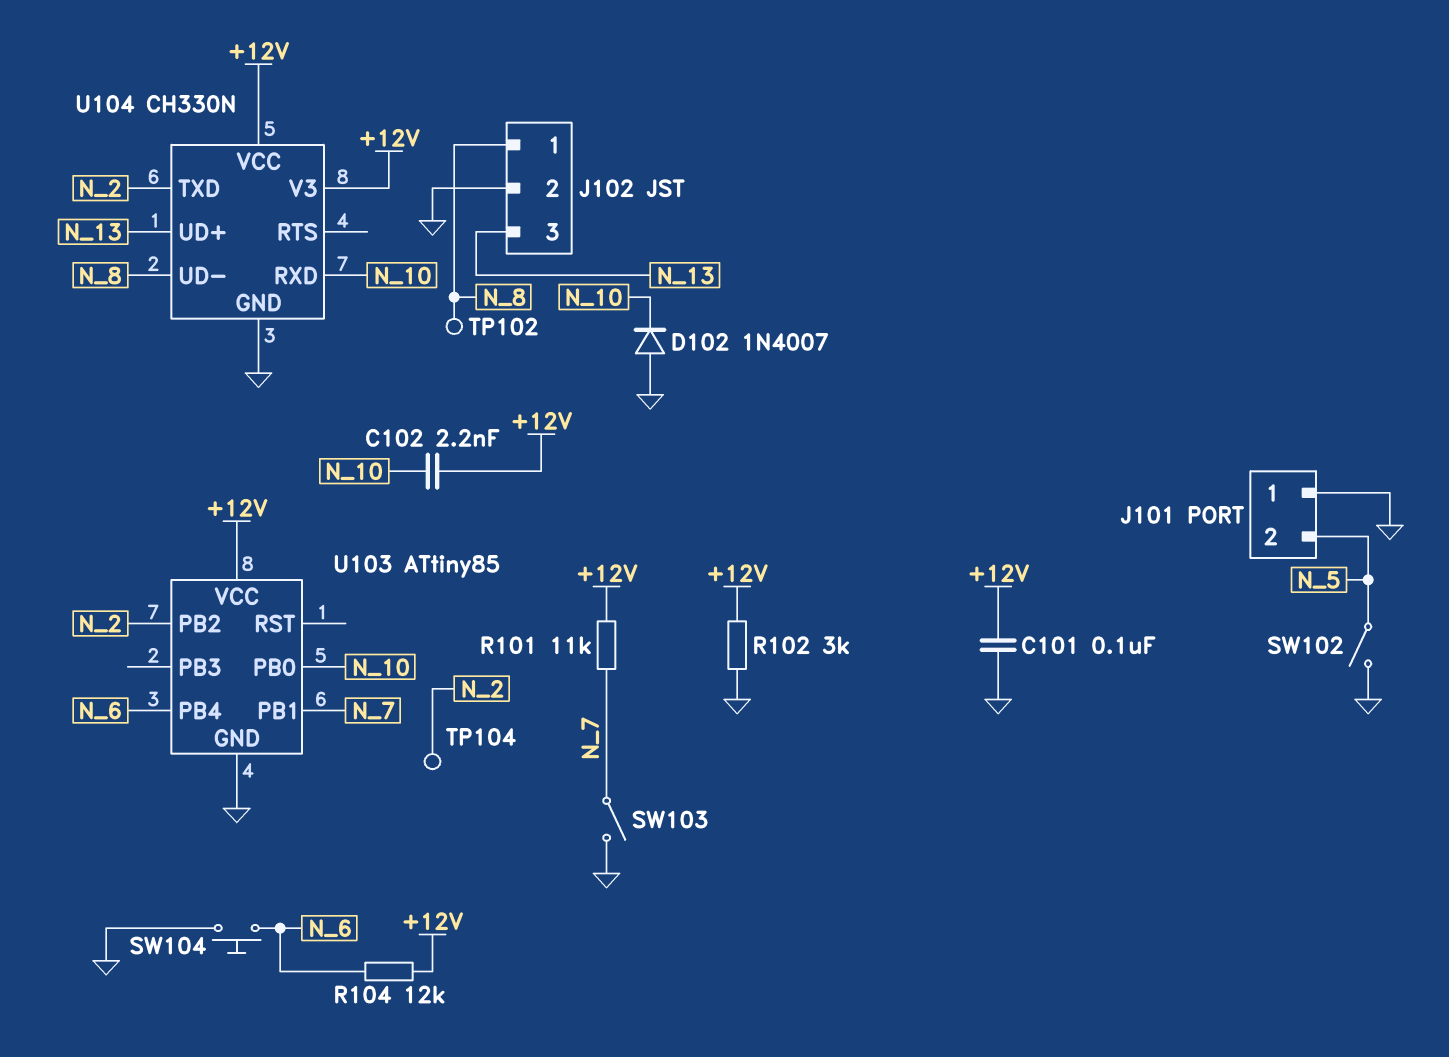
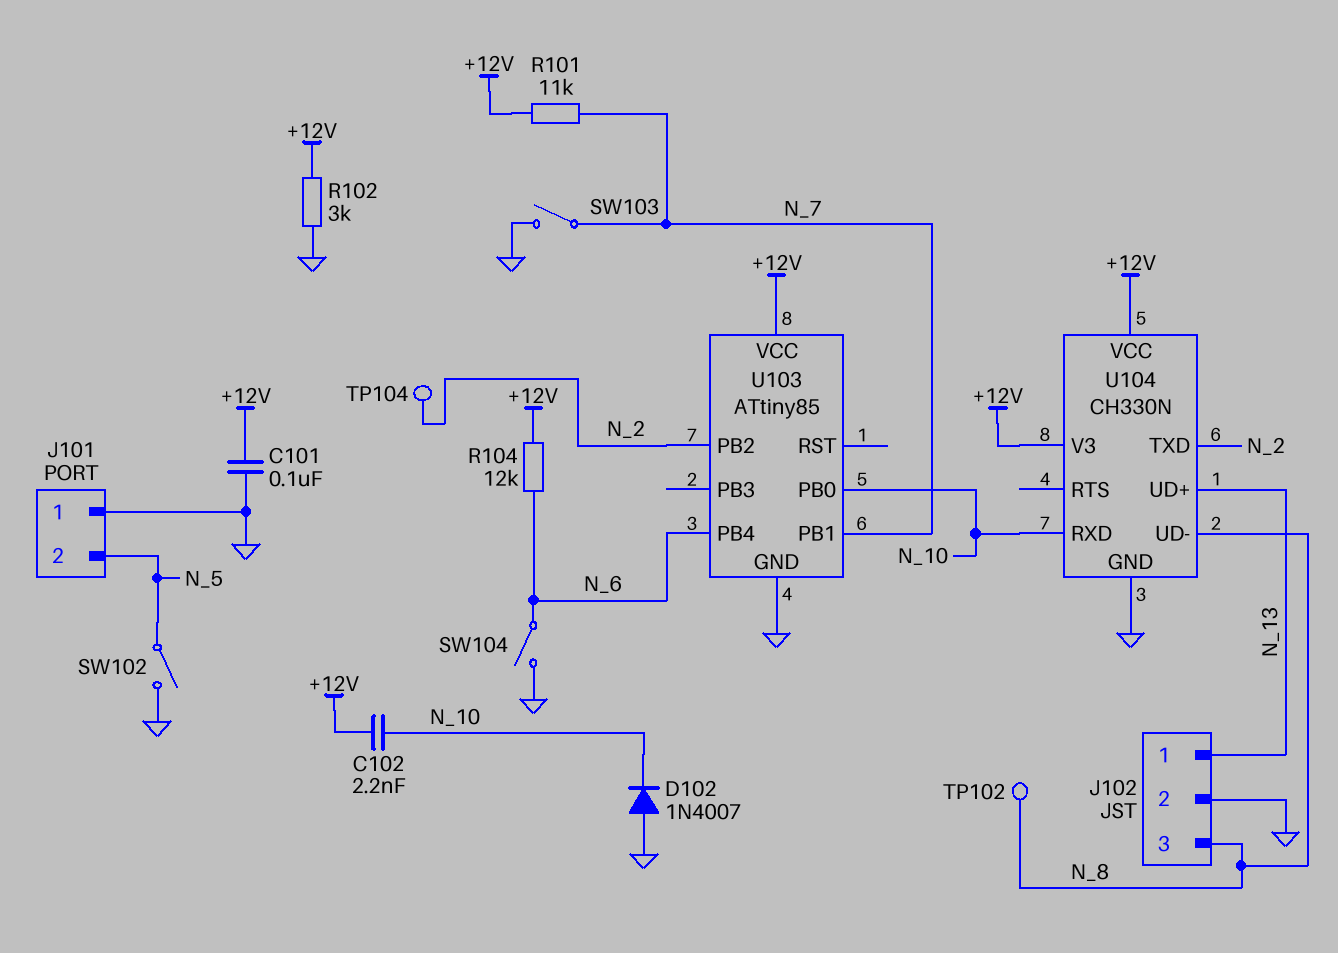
J102 pin 1: N_8 -> N_13
J102 pin 3: N_13 -> N_8
SW104: button (GND, N_6) -> switch (GND, N_6)

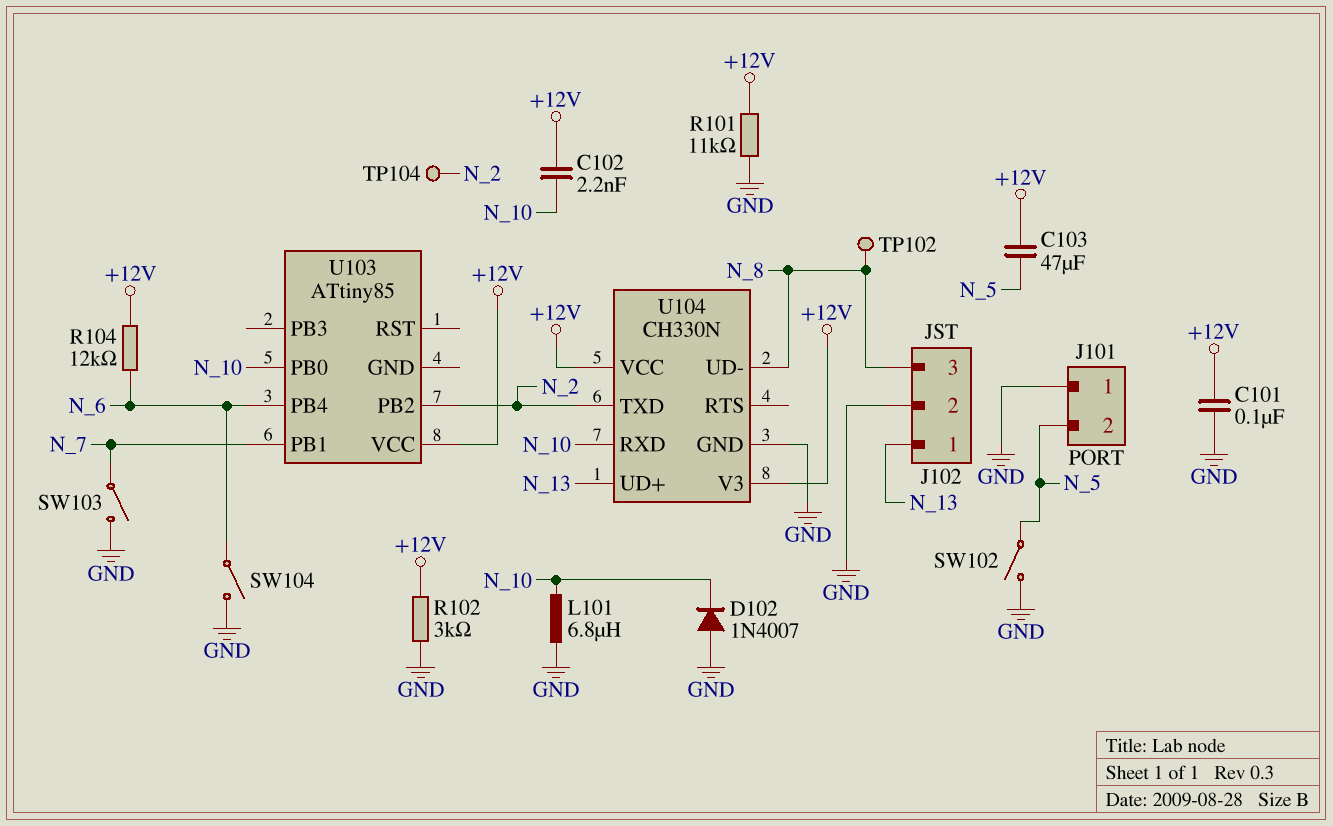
C103: none -> 47uF (+12V, N_5)
L101: none -> 6.8uH (GND, N_10)
R101: 11k (+12V, N_7) -> 11k (+12V, GND)
U103 pin GND: GND -> none

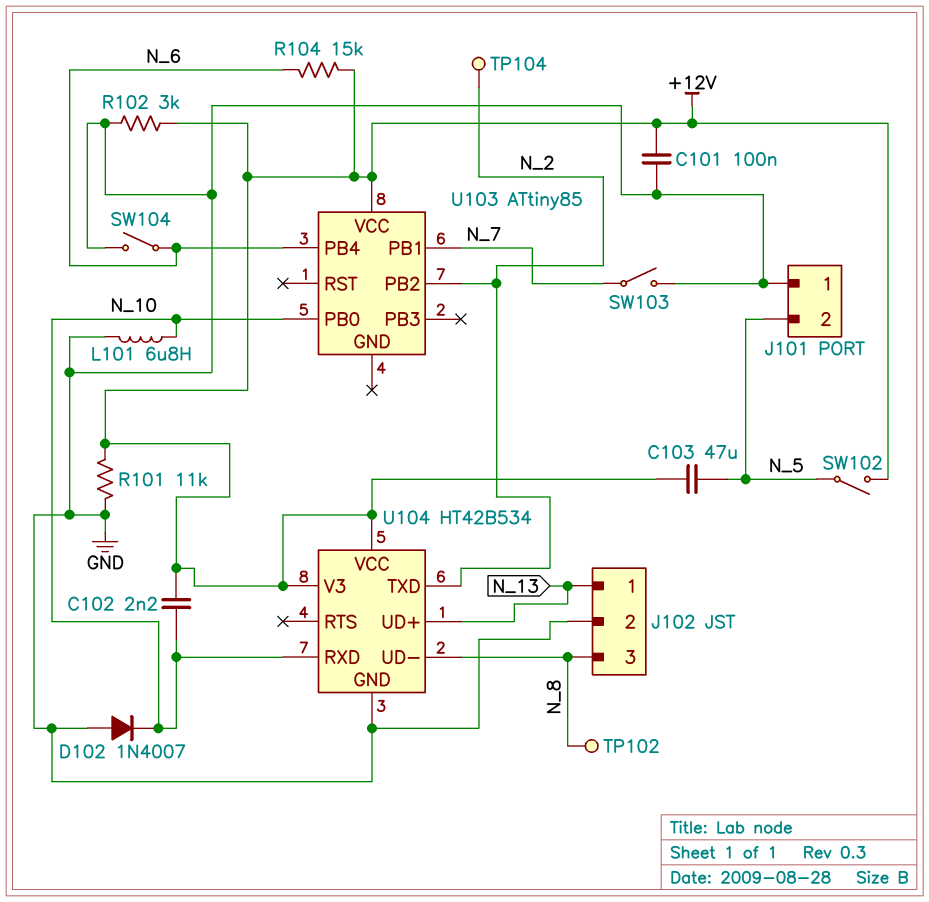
R104: 12k (+12V, N_6) -> 15k (+12V, N_6)
SW102: switch (GND, N_5) -> switch (+12V, N_5)
U104: CH330N -> HT42B534

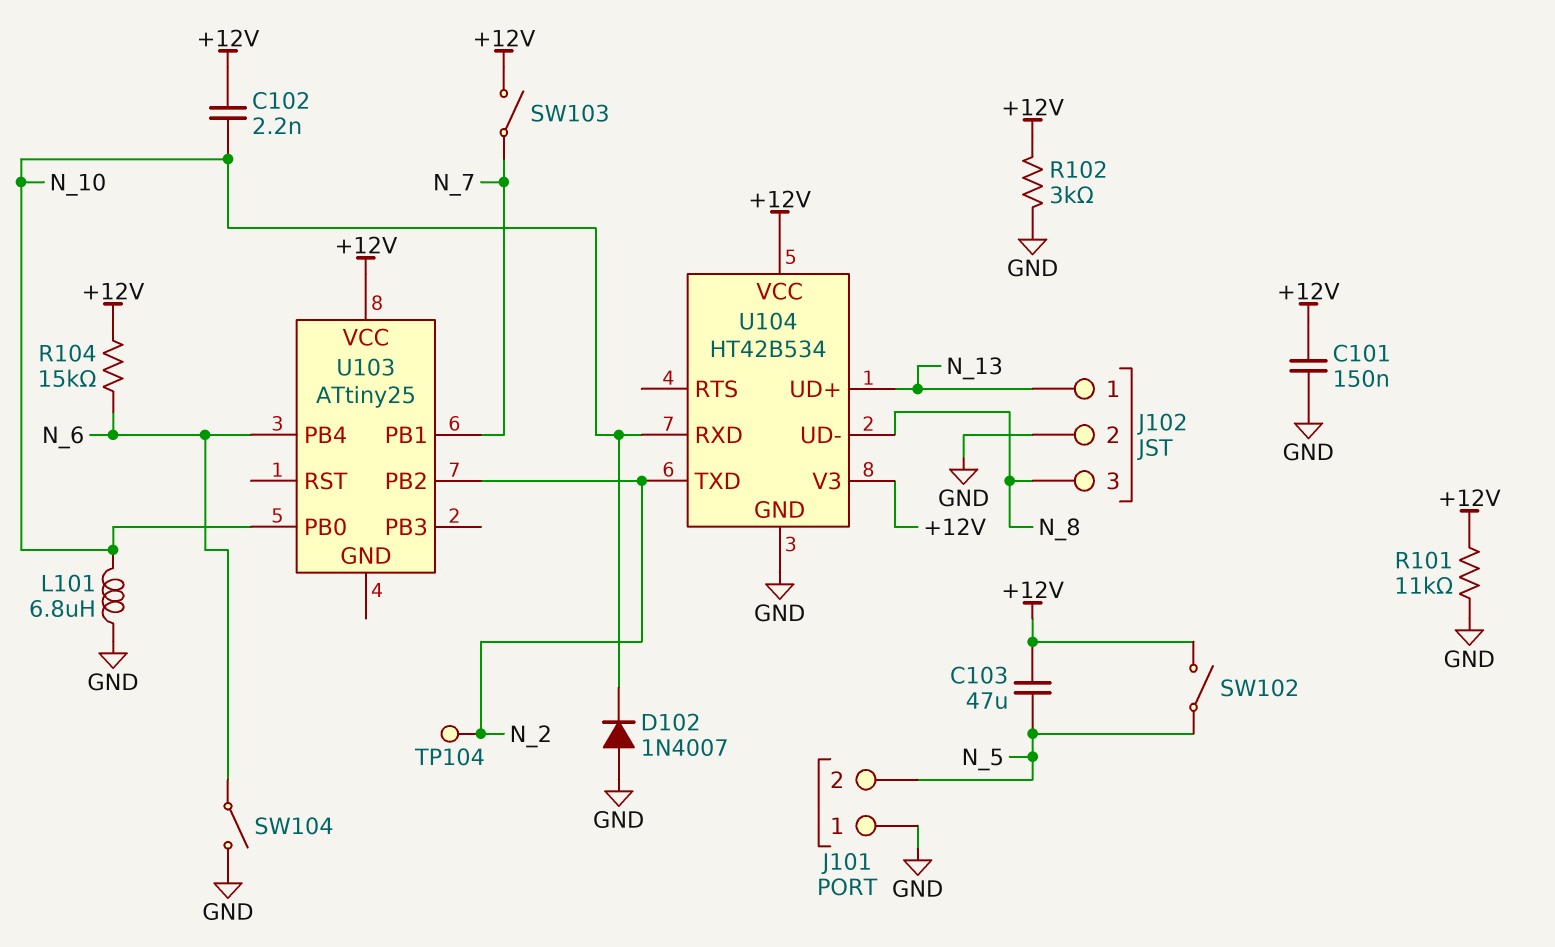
C101: 100nF (+12V, GND) -> 150nF (+12V, GND)
SW103: switch (GND, N_7) -> switch (+12V, N_7)
TP102: test point (N_8) -> none
U103: ATtiny85 -> ATtiny25

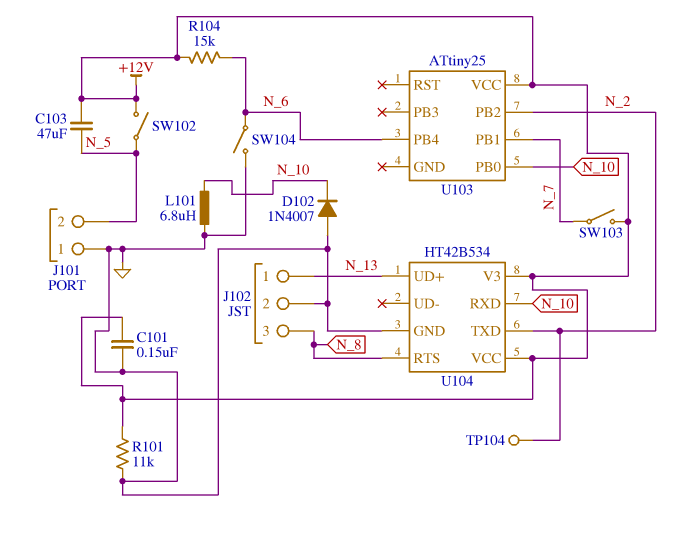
C102: 2.2nF (+12V, N_10) -> none
R102: 3k (+12V, GND) -> none
U104 pin RTS: none -> N_8
U104 pin UD-: N_8 -> none

